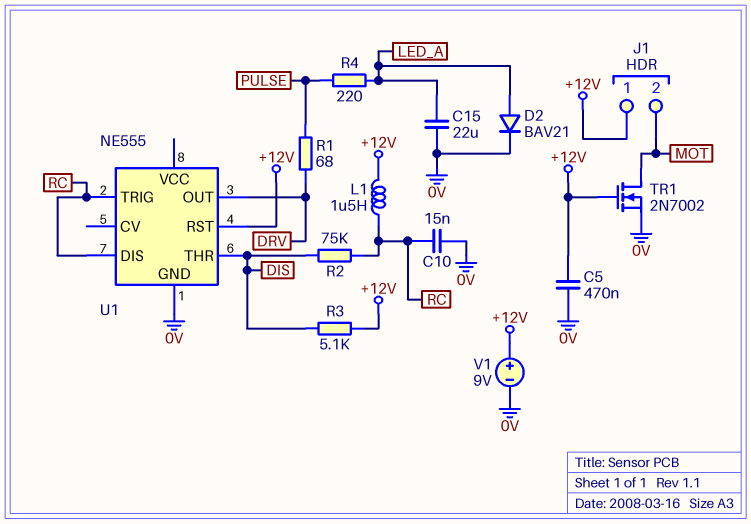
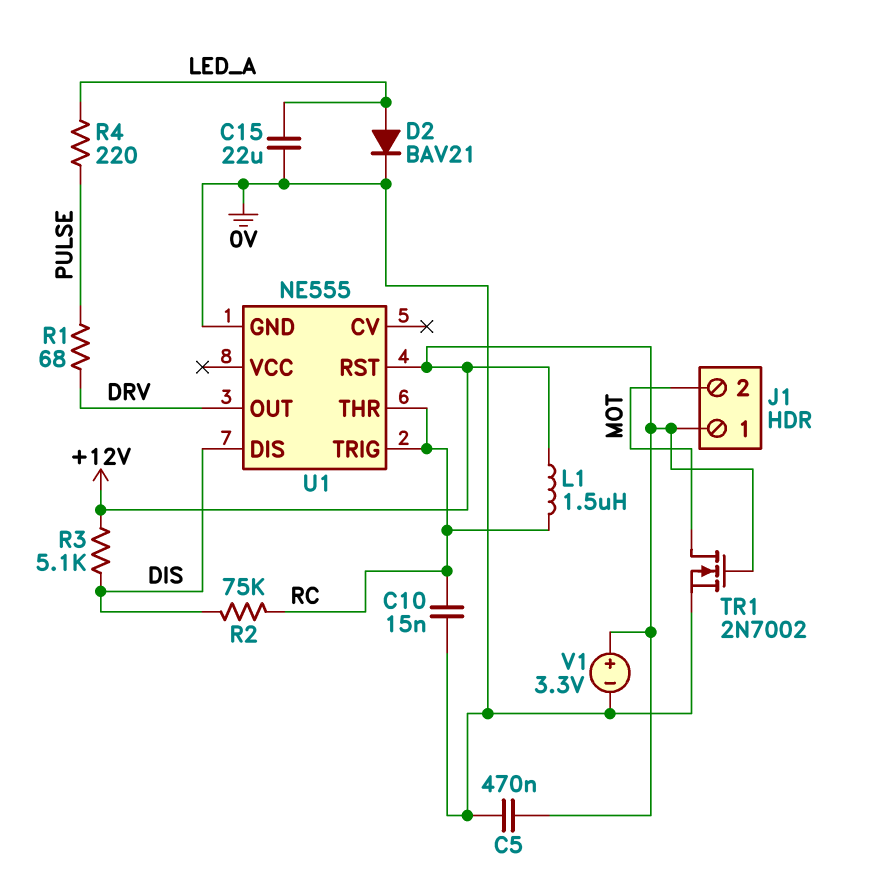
U1 pin DIS: RC -> DIS
U1 pin THR: DIS -> RC
V1: 9V (plus +12V, minus 0V) -> 3.3V (plus +12V, minus 0V)

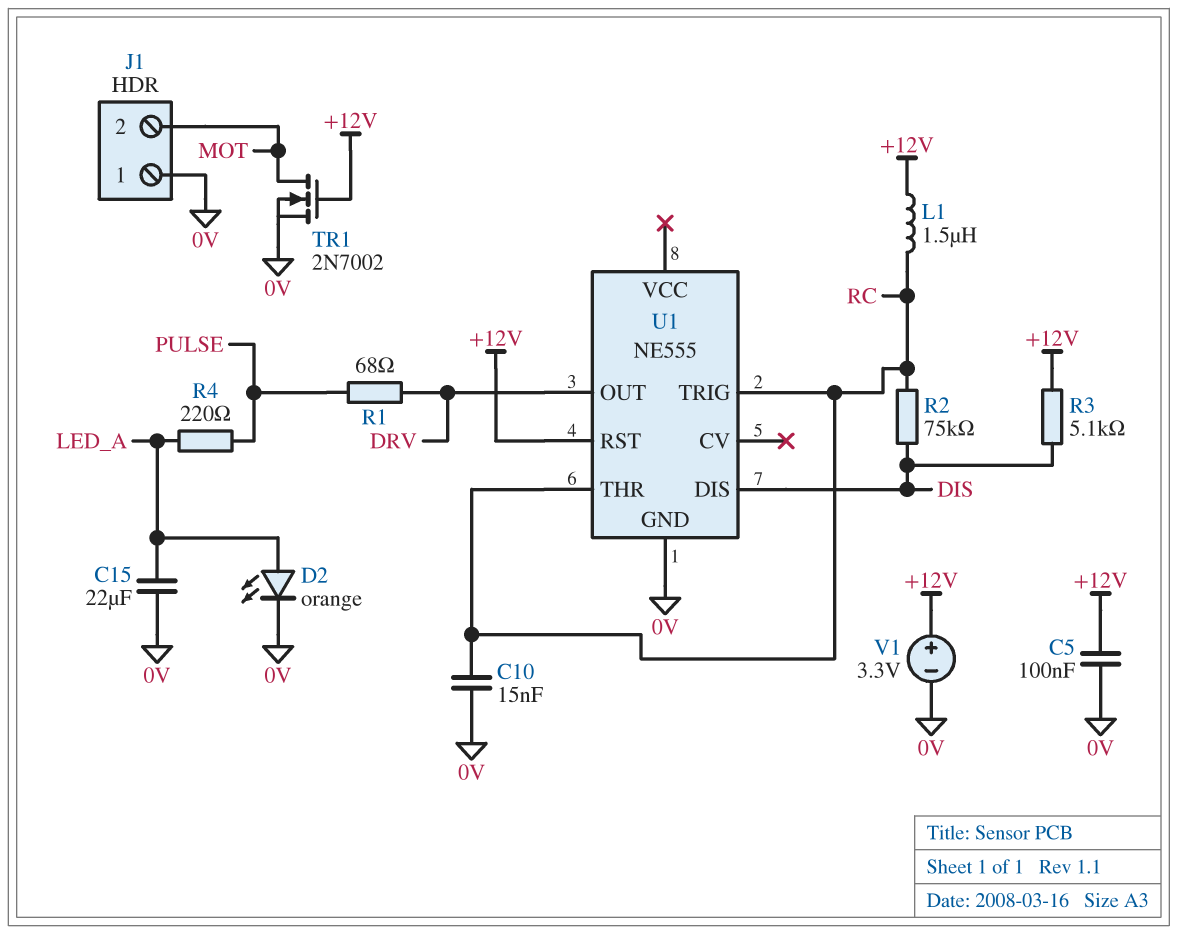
C5: 470nF (+12V, 0V) -> 100nF (+12V, 0V)
D2: diode BAV21 (A LED_A, K 0V) -> LED orange (A LED_A, K 0V)
J1 pin 1: +12V -> 0V

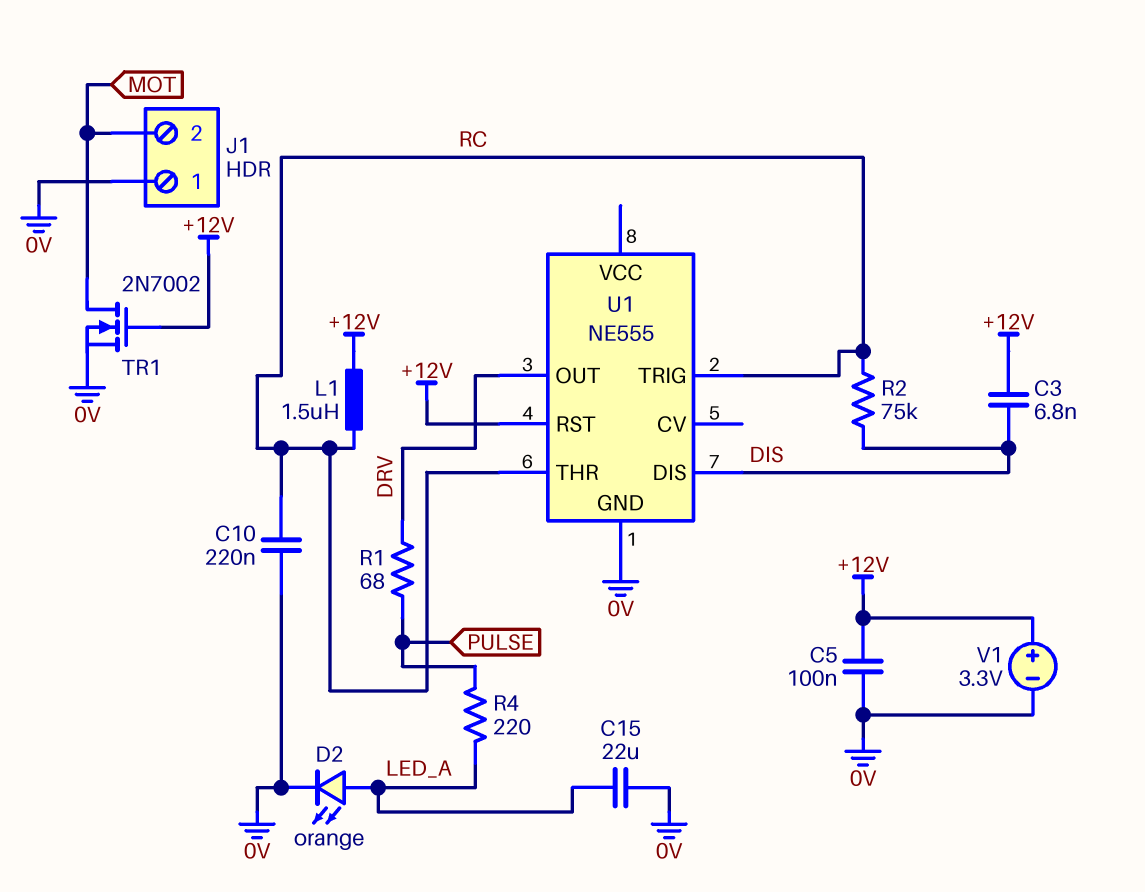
C3: none -> 6.8nF (+12V, DIS)
C10: 15nF (0V, RC) -> 220nF (0V, RC)
R3: 5.1k (+12V, DIS) -> none

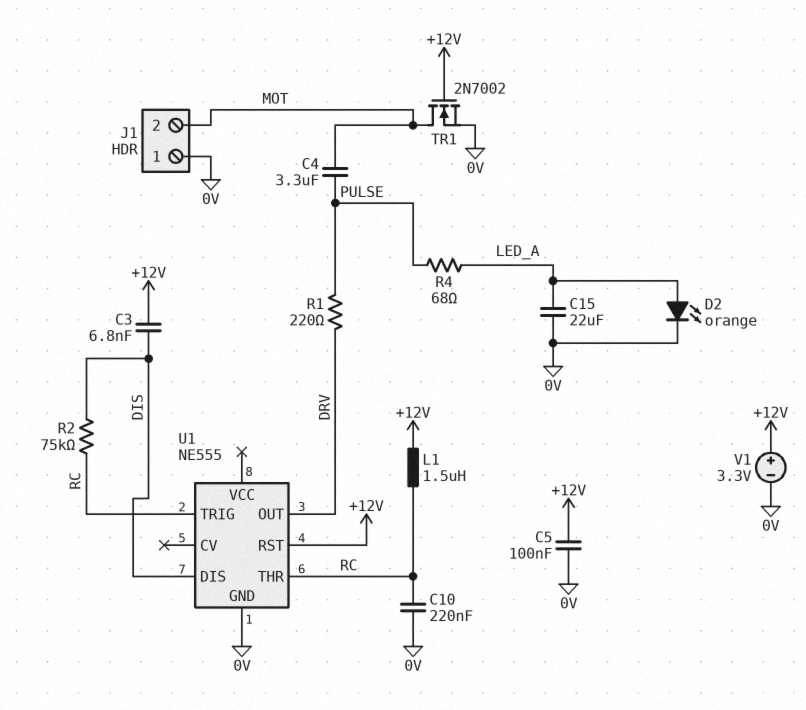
C4: none -> 3.3uF (MOT, PULSE)
R1: 68 (DRV, PULSE) -> 220 (DRV, PULSE)
R4: 220 (LED_A, PULSE) -> 68 (LED_A, PULSE)

